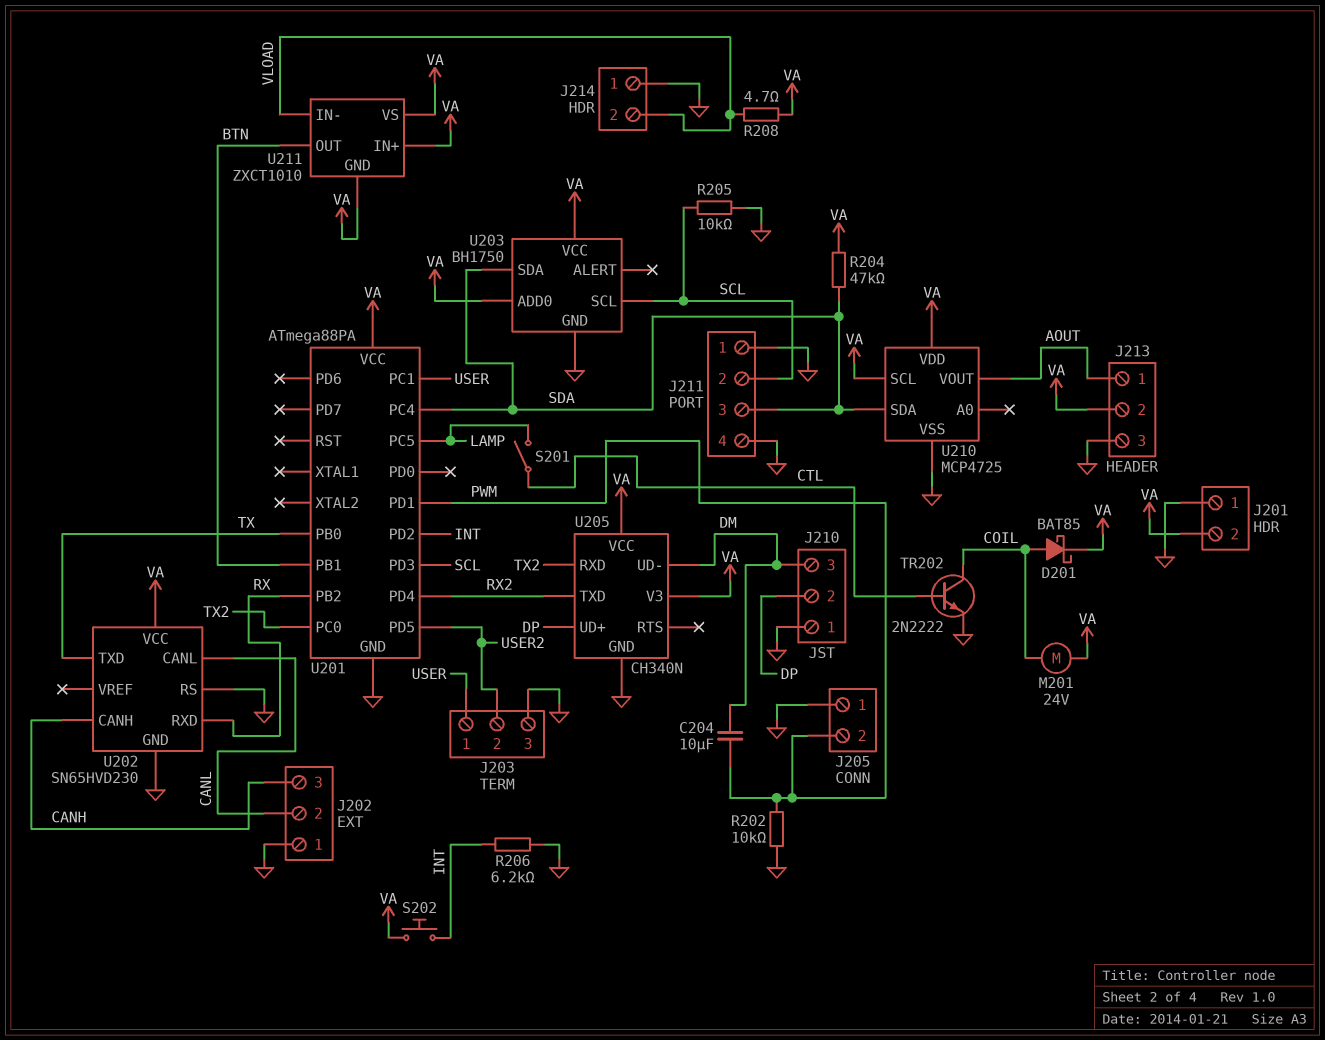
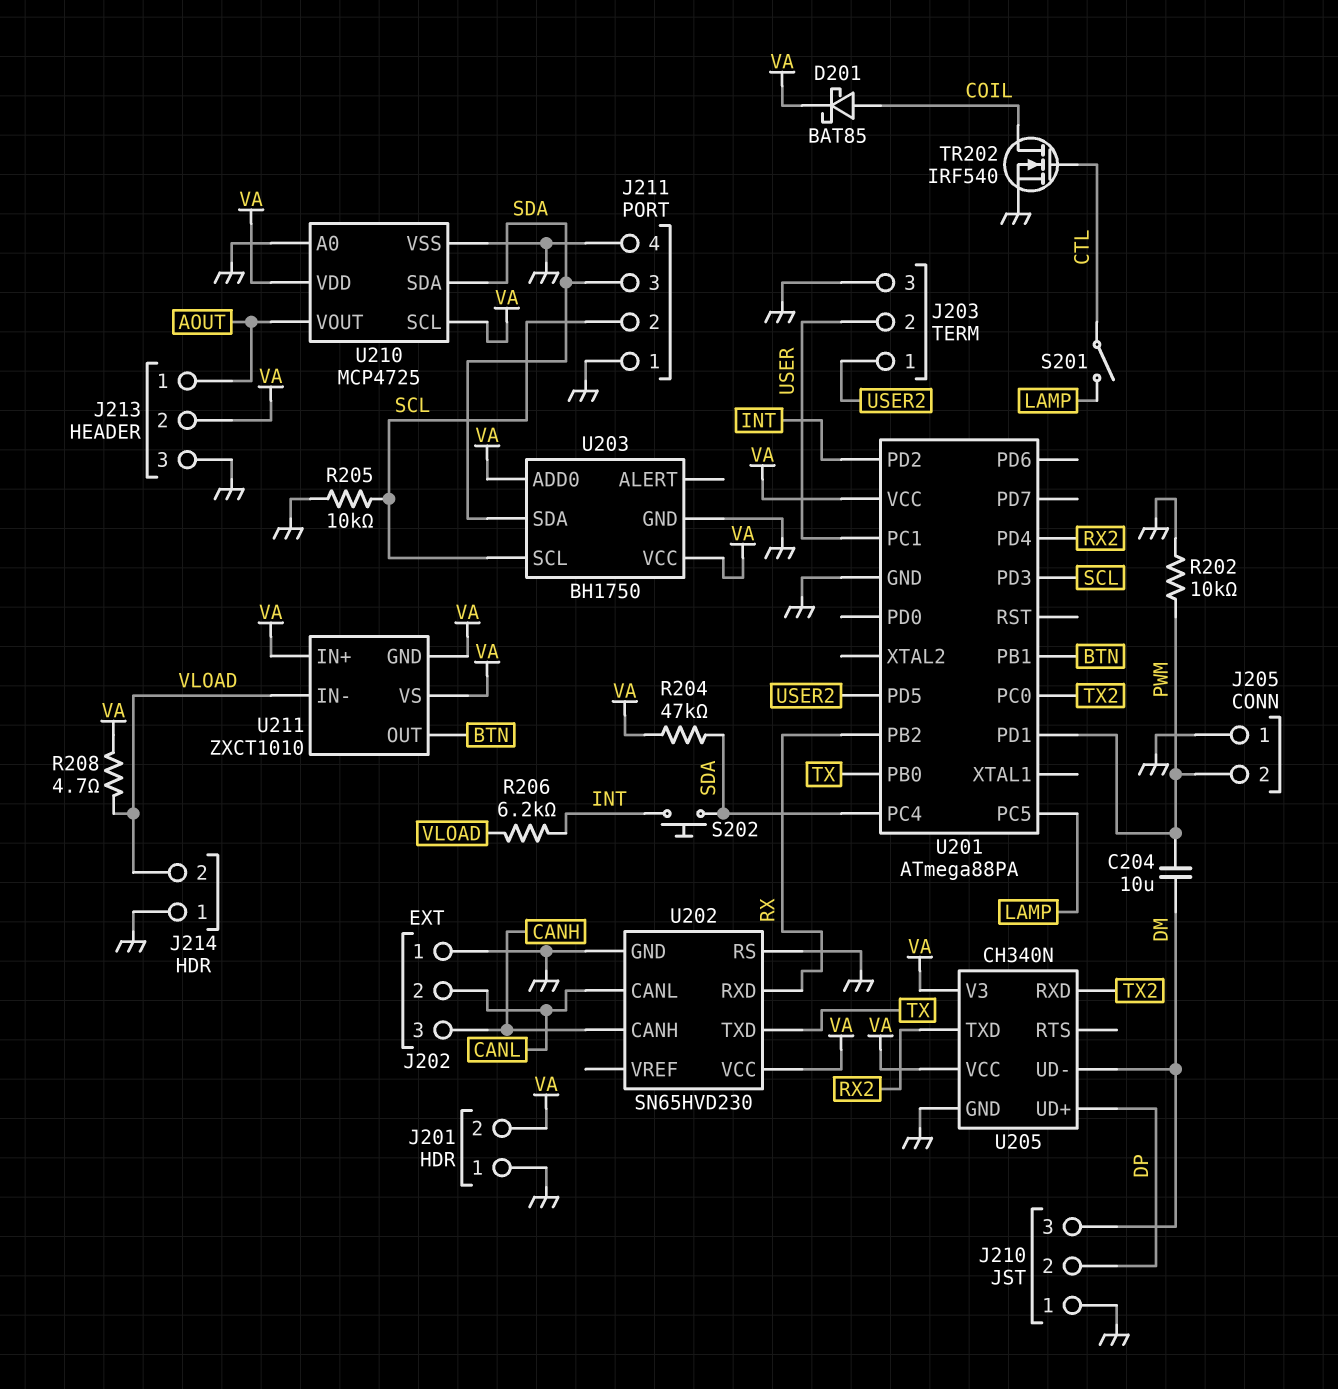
J203 pin 1: USER -> USER2
J203 pin 2: USER2 -> USER
M201: motor 24V (COIL, VA) -> none
R206: 6.2k (GND, INT) -> 6.2k (INT, VLOAD)
S202: button (INT, VA) -> button (INT, SDA)
TR202: NPN 2N2222 (B CTL, C COIL, E GND) -> NMOS IRF540 (G CTL, D COIL, S GND)
U210 pin A0: none -> GND

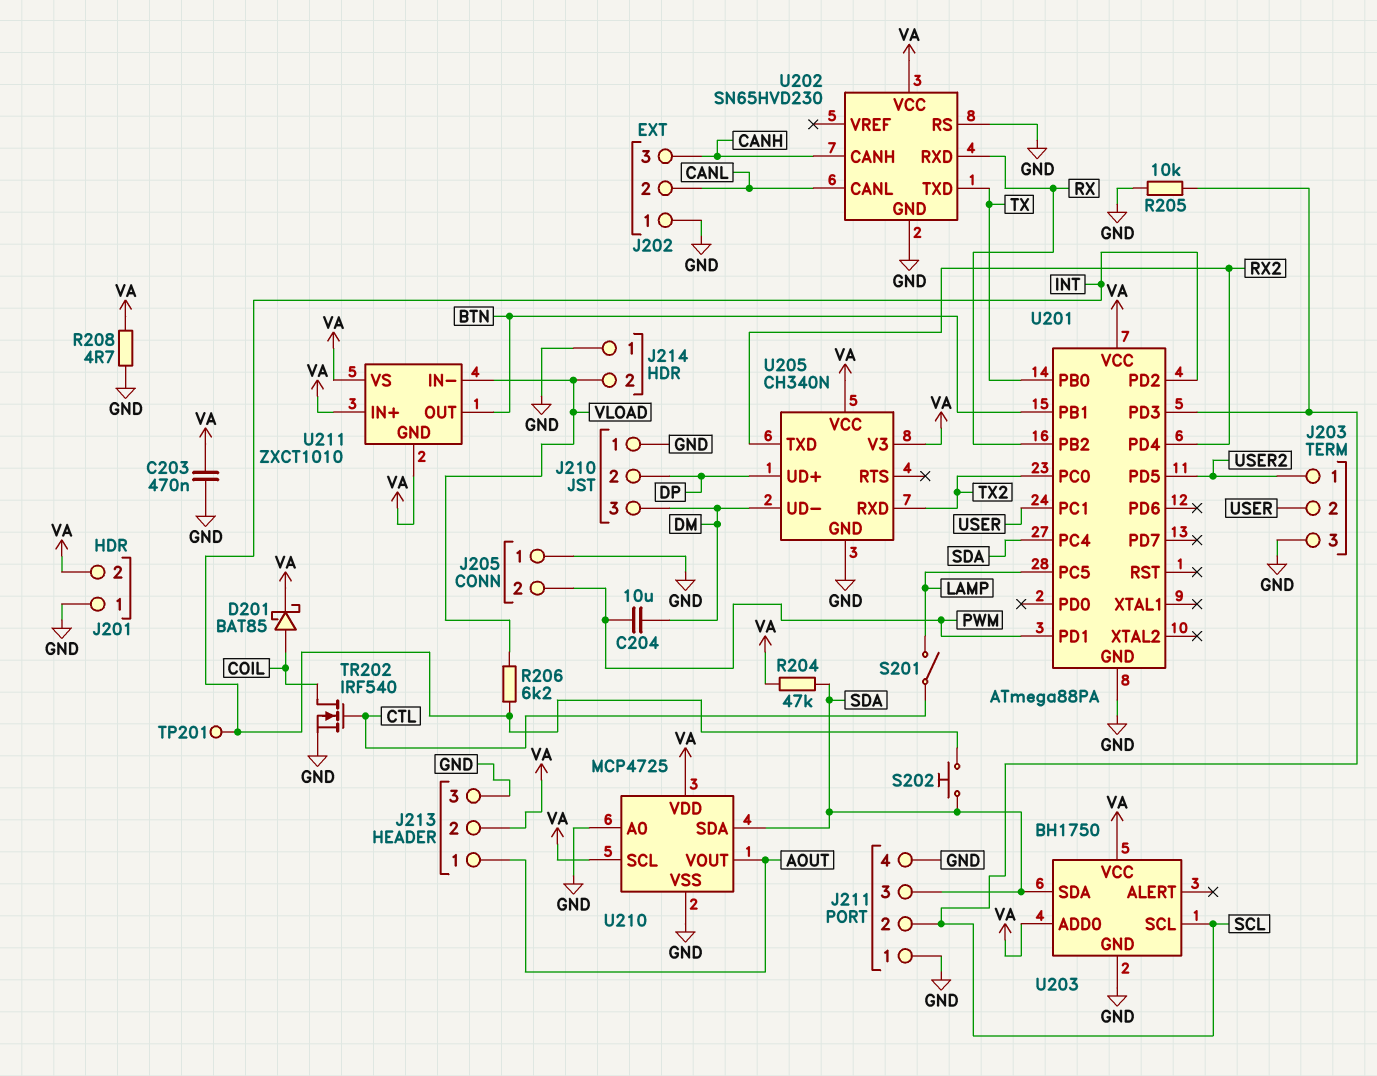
C203: none -> 470nF (GND, VA)
R202: 10k (GND, PWM) -> none
R208: 4.7 (VA, VLOAD) -> 4.7 (GND, VA)
TP201: none -> test point (INT)

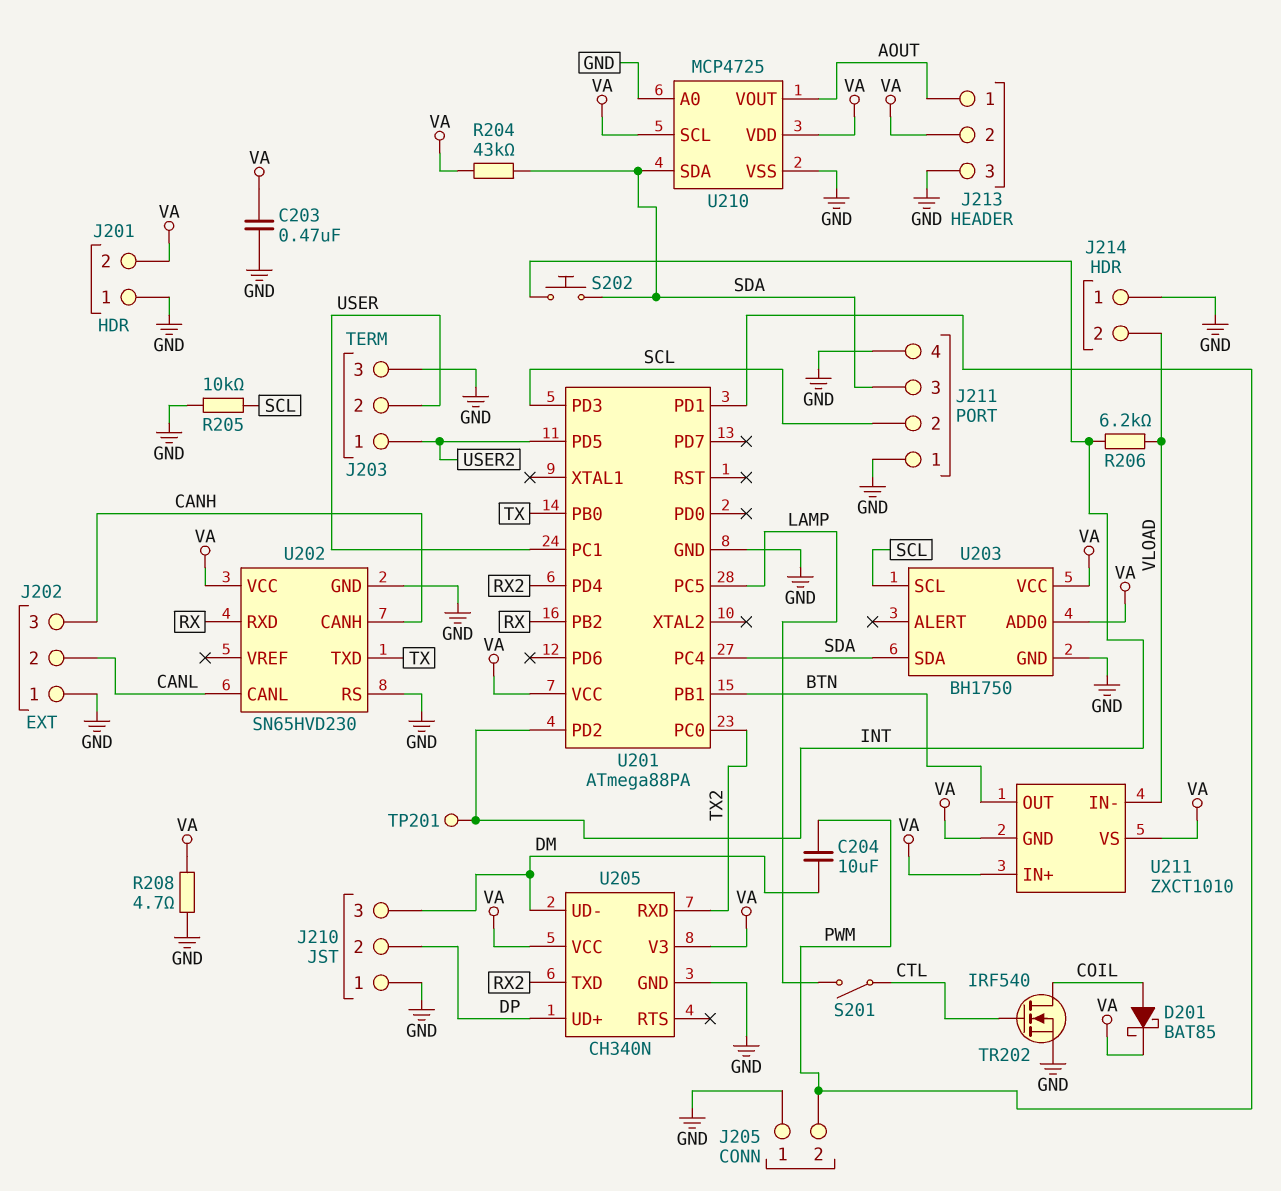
R204: 47k (SDA, VA) -> 43k (SDA, VA)

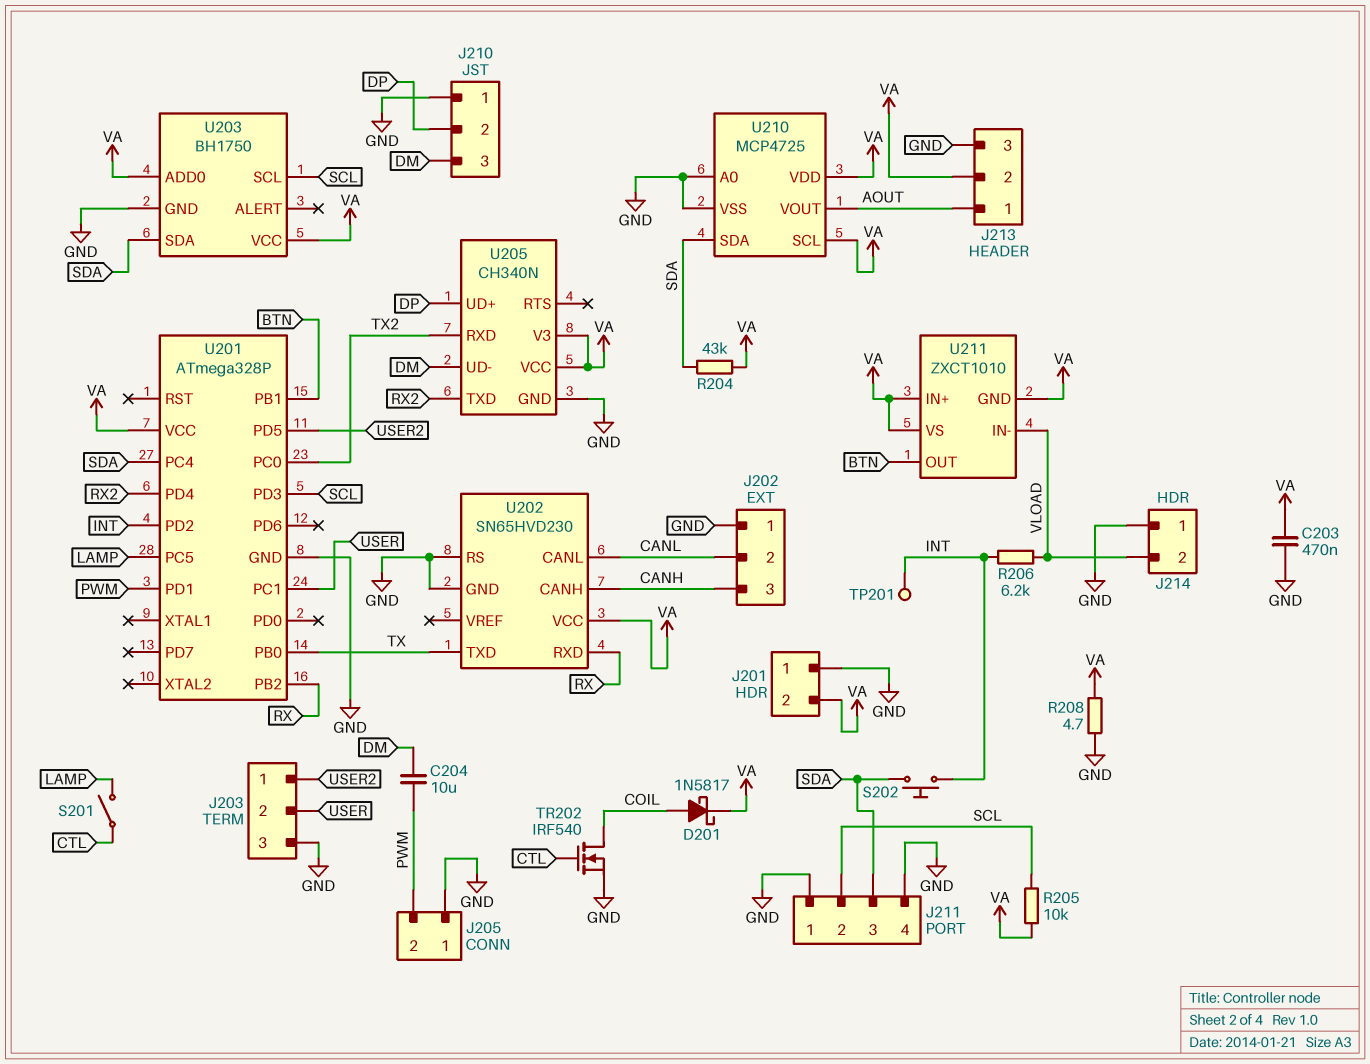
D201: schottky BAT85 (A COIL, K VA) -> schottky 1N5817 (A COIL, K VA)
R205: 10k (GND, SCL) -> 10k (SCL, VA)
U201: ATmega88PA -> ATmega328P

